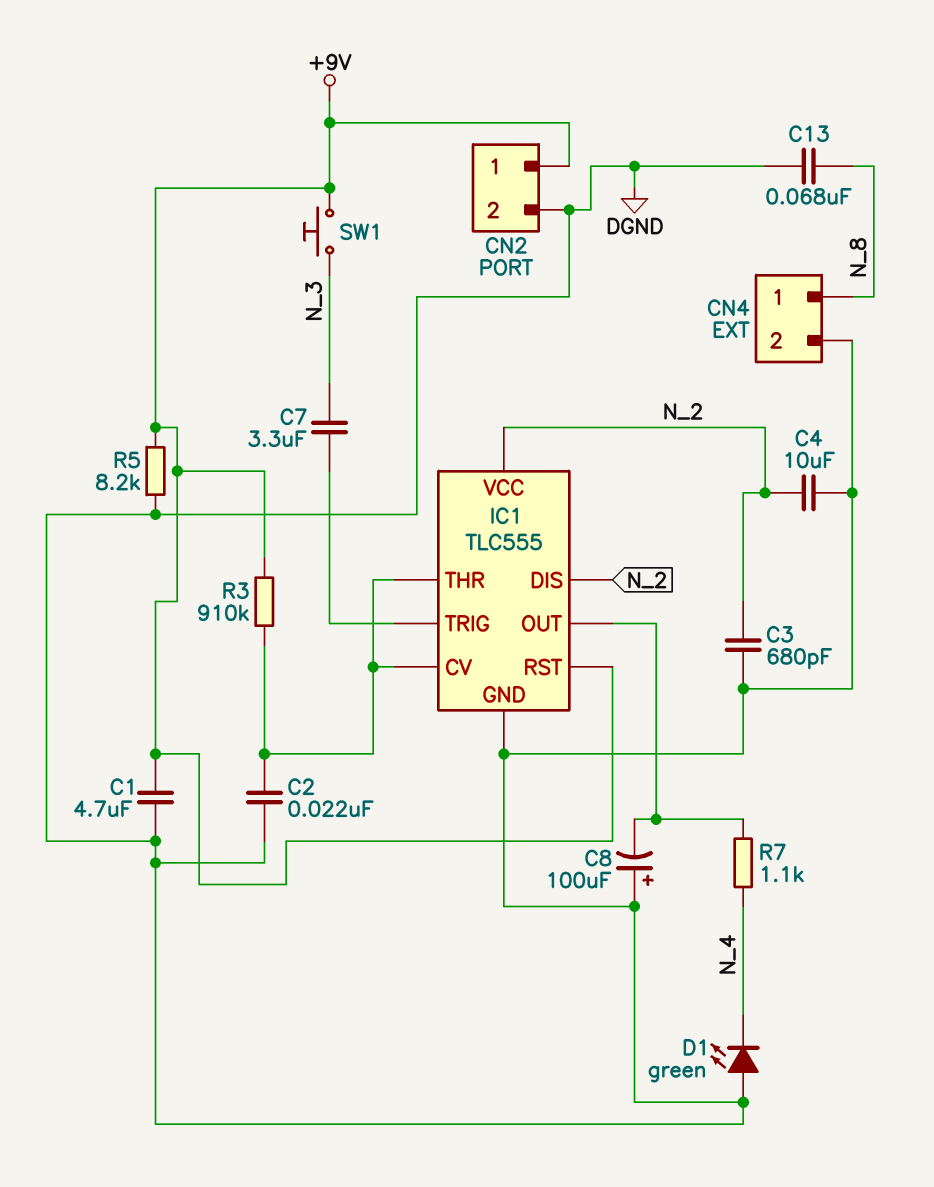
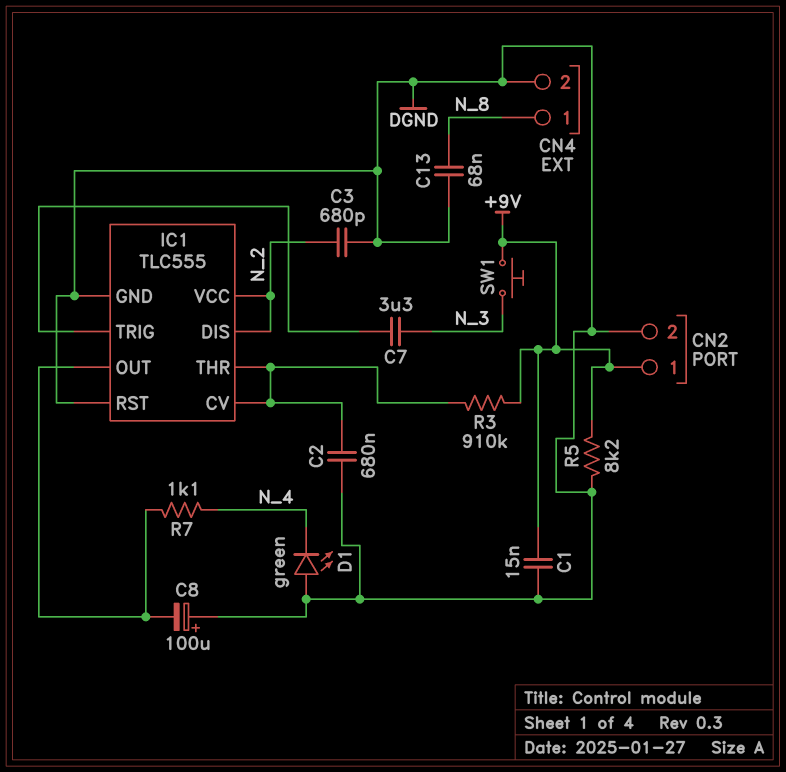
C1: 4.7uF (+9V, DGND) -> 15nF (+9V, DGND)
C2: 22nF (DGND, IC1/CV) -> 680nF (DGND, IC1/CV)
C4: 10uF (DGND, N_2) -> none
IC1 pin RST: +9V -> DGND

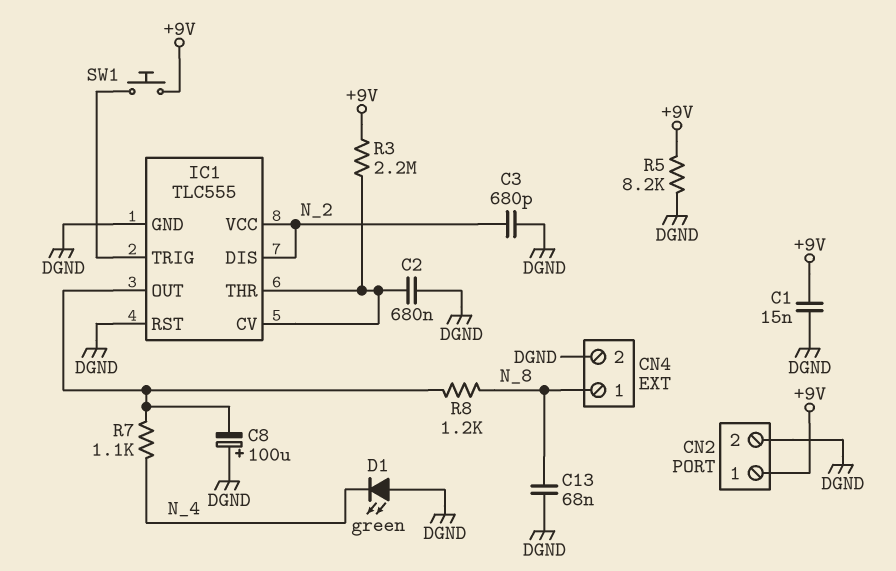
C7: 3.3uF (IC1/TRIG, N_3) -> none
R3: 910k (+9V, IC1/CV) -> 2.2M (+9V, IC1/CV)
R8: none -> 1.2k (IC1/OUT, N_8)
SW1: button (+9V, N_3) -> button (+9V, IC1/TRIG)

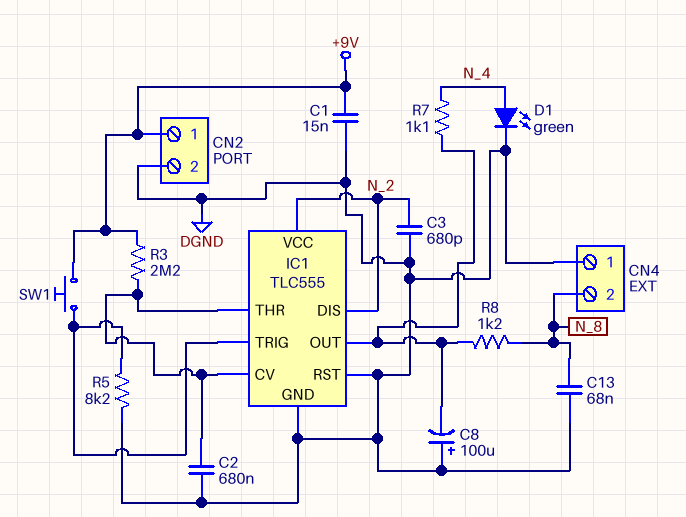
CN4 pin 1: N_8 -> DGND
CN4 pin 2: DGND -> N_8
D1: LED green (A DGND, K N_4) -> LED green (A N_4, K DGND)
R5: 8.2k (+9V, DGND) -> 8.2k (DGND, IC1/TRIG)

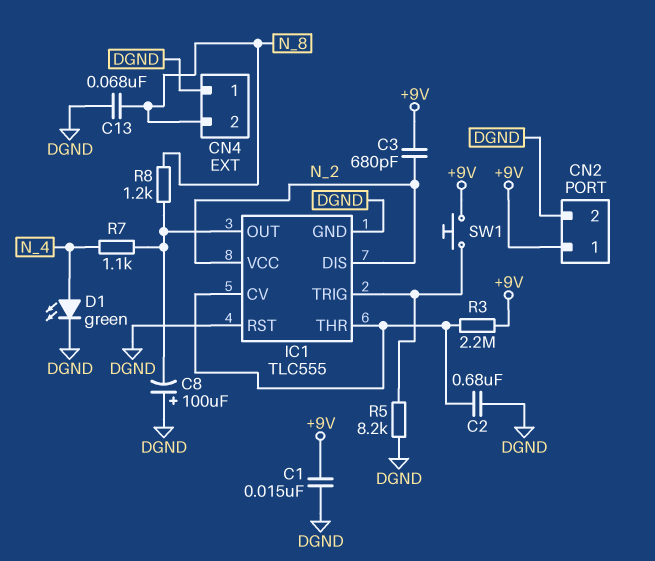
C3: 680pF (DGND, N_2) -> 680pF (+9V, N_2)

